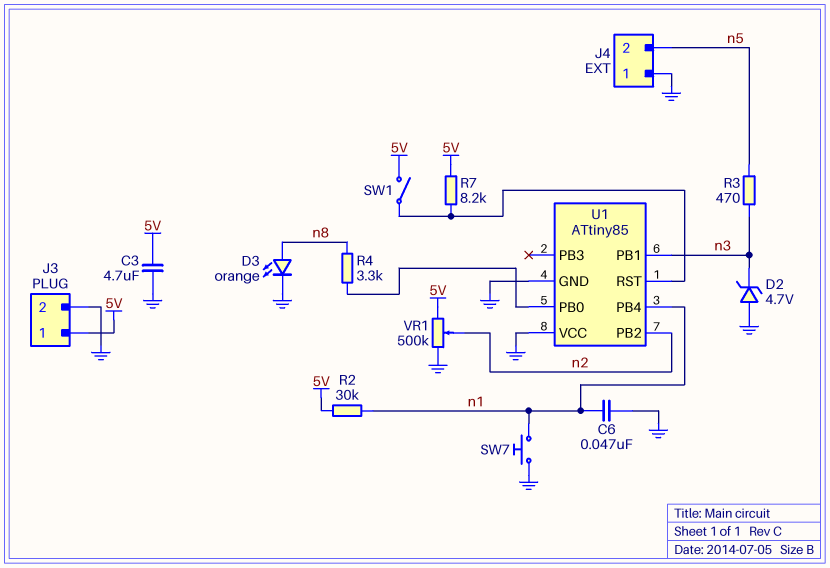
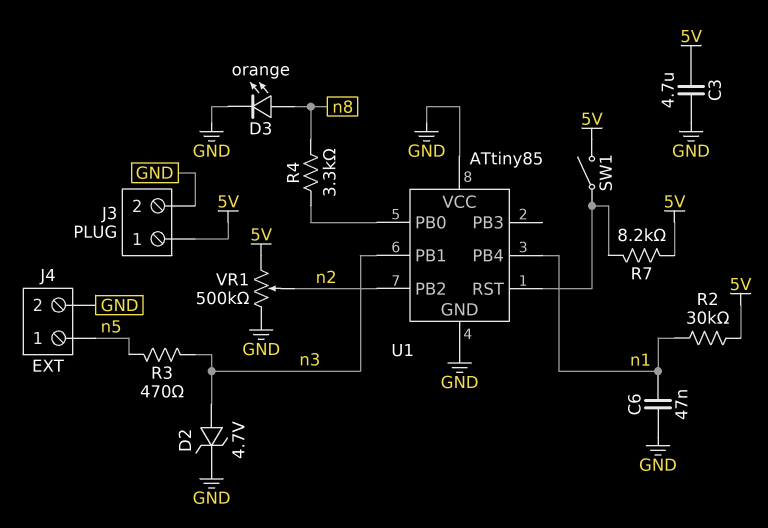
D2: zener 4.7V (A GND, K n3) -> zener 4.7V (A n3, K GND)
J4 pin 1: GND -> n5
J4 pin 2: n5 -> GND
SW7: button (GND, n1) -> none

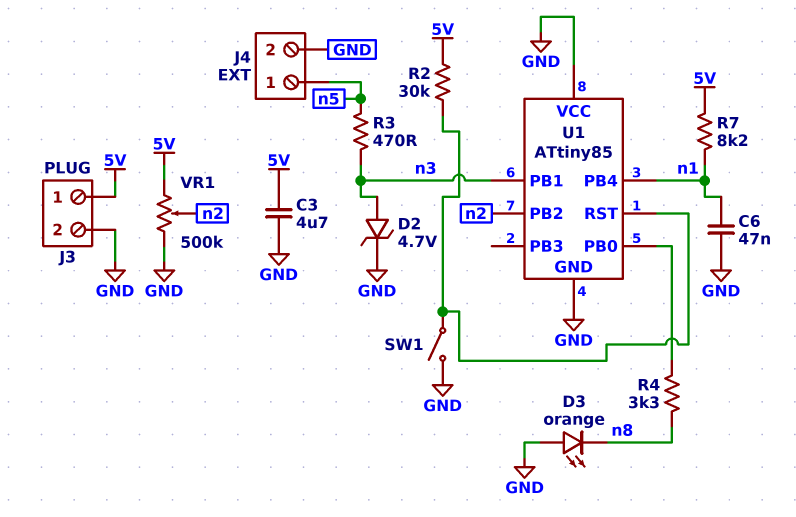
D3: LED orange (A n8, K GND) -> LED orange (A GND, K n8)
R2: 30k (5V, n1) -> 30k (5V, U1/RST)
R7: 8.2k (5V, U1/RST) -> 8.2k (5V, n1)
SW1: switch (5V, U1/RST) -> switch (GND, U1/RST)

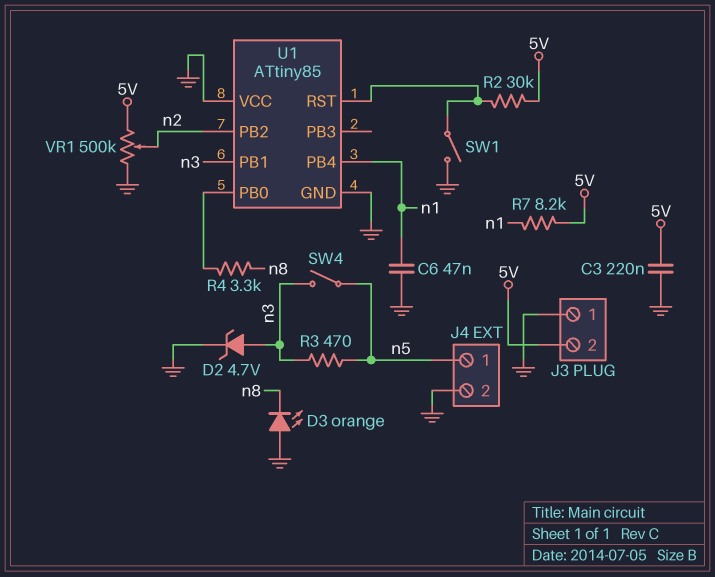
C3: 4.7uF (5V, GND) -> 220nF (5V, GND)
J3 pin 1: 5V -> GND
J3 pin 2: GND -> 5V
SW4: none -> switch (n3, n5)

